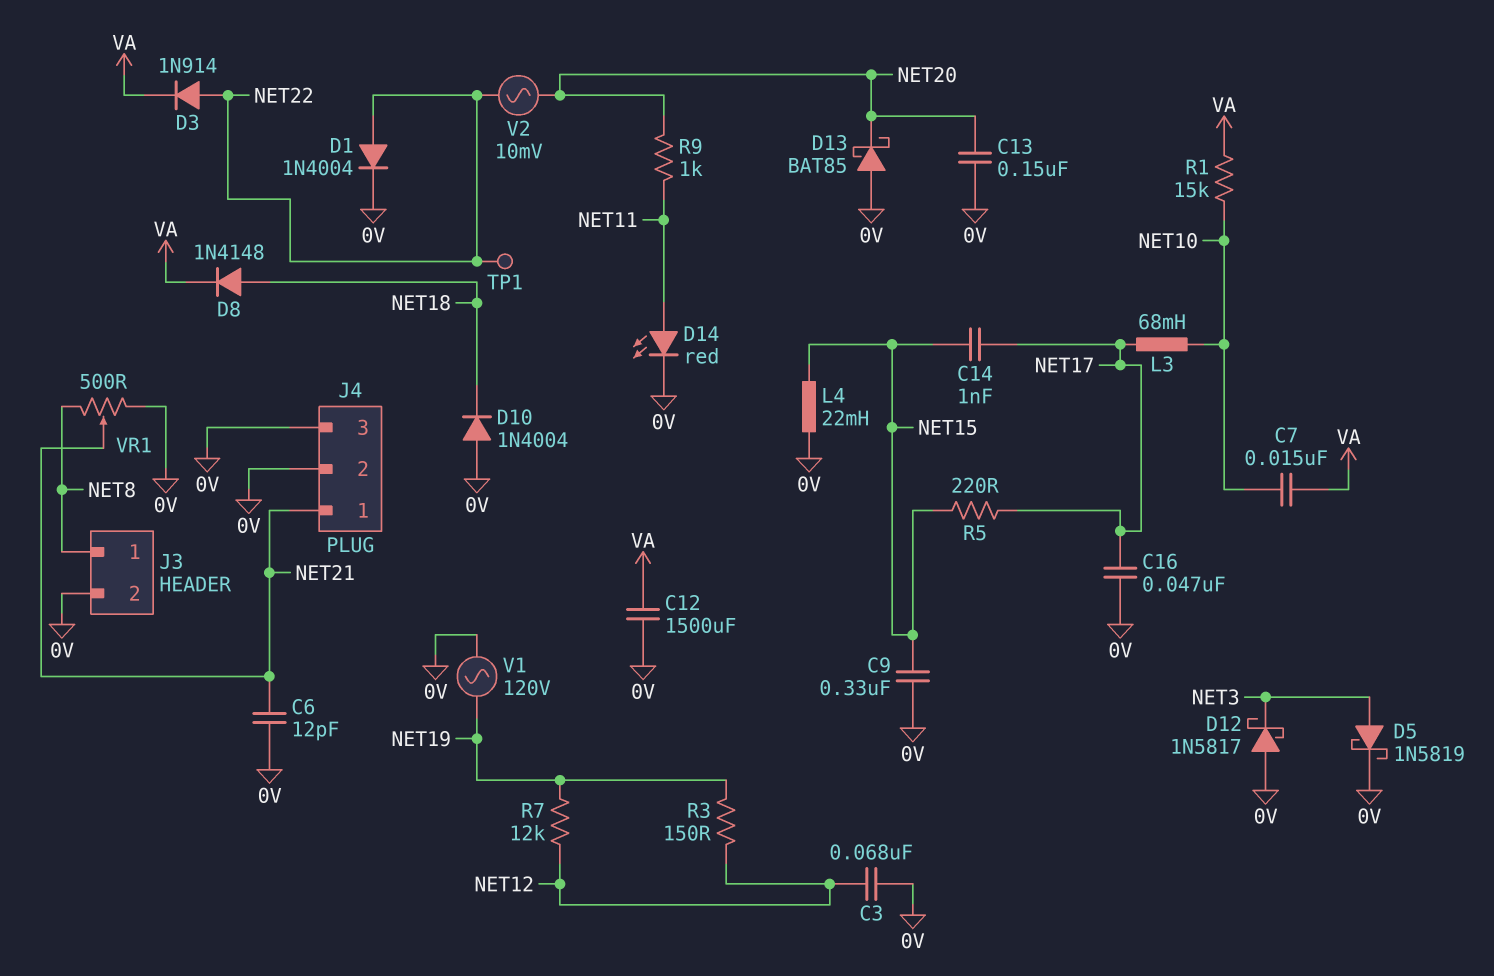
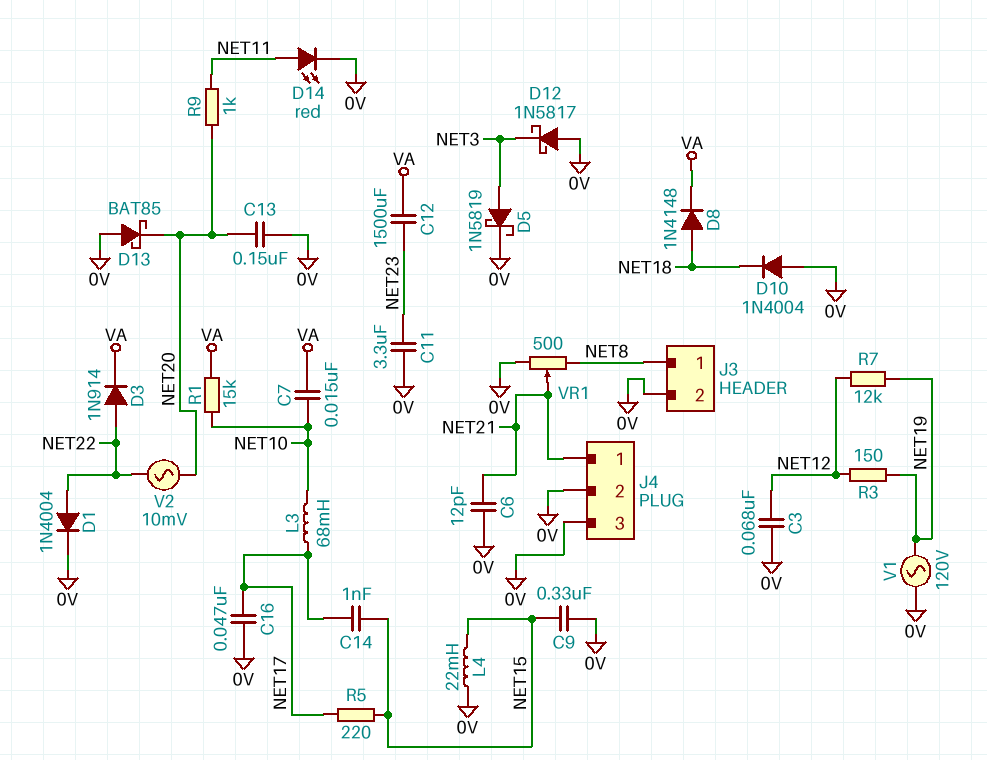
C11: none -> 3.3uF (0V, NET23)
C12: 1500uF (0V, VA) -> 1500uF (NET23, VA)
TP1: test point (NET22) -> none

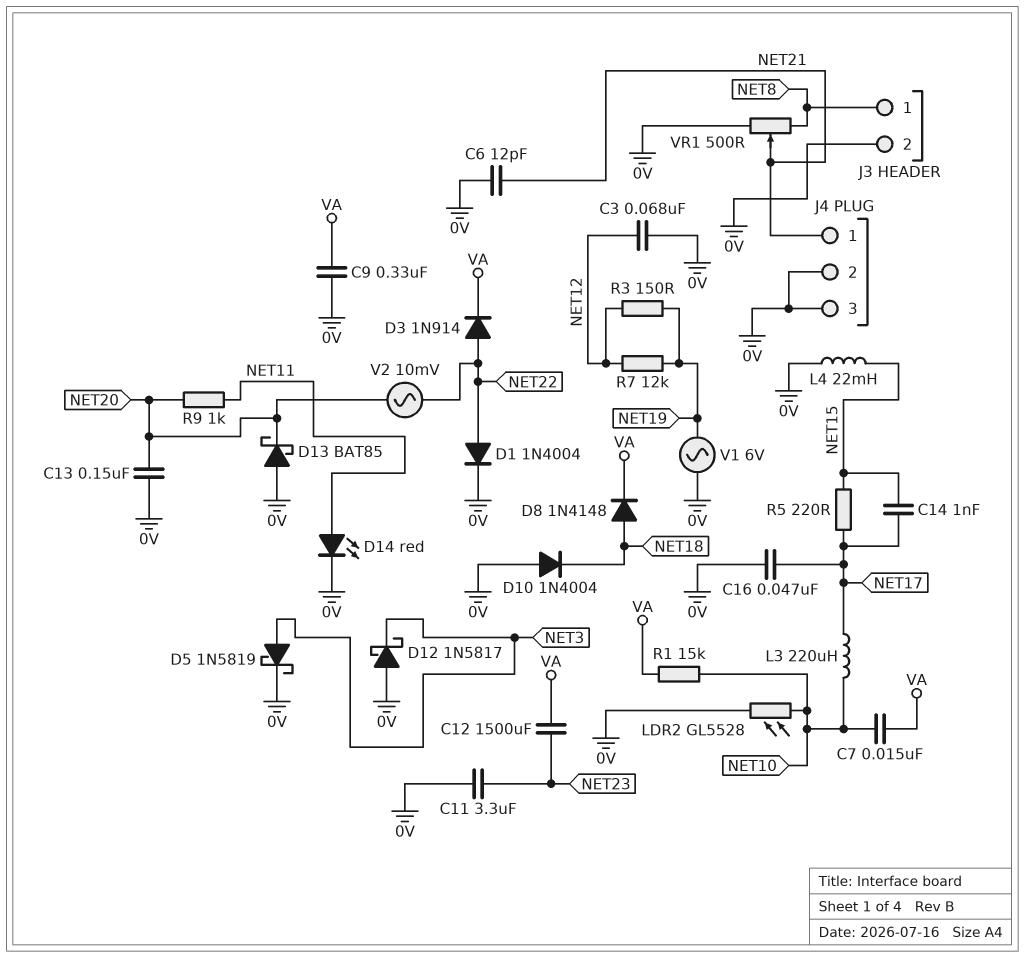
C9: 330nF (0V, NET15) -> 330nF (0V, VA)
L3: 68mH (NET10, NET17) -> 220uH (NET10, NET17)
LDR2: none -> GL5528 (0V, NET10)
V1: AC 120V (0V, NET19) -> AC 6V (0V, NET19)

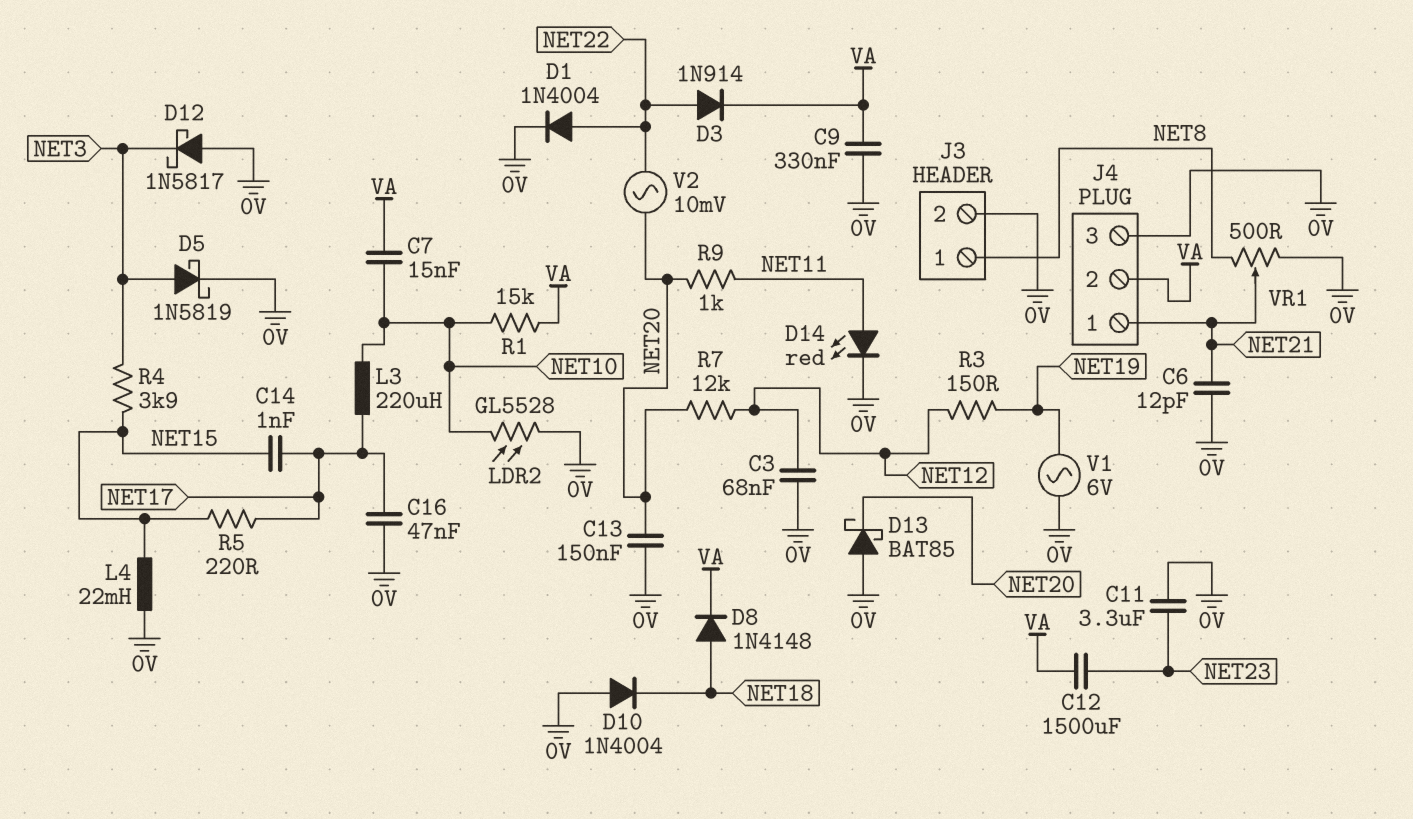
J4 pin 2: 0V -> VA
R4: none -> 3.9k (NET3, NET15)
R7: 12k (NET12, NET19) -> 12k (NET12, NET20)

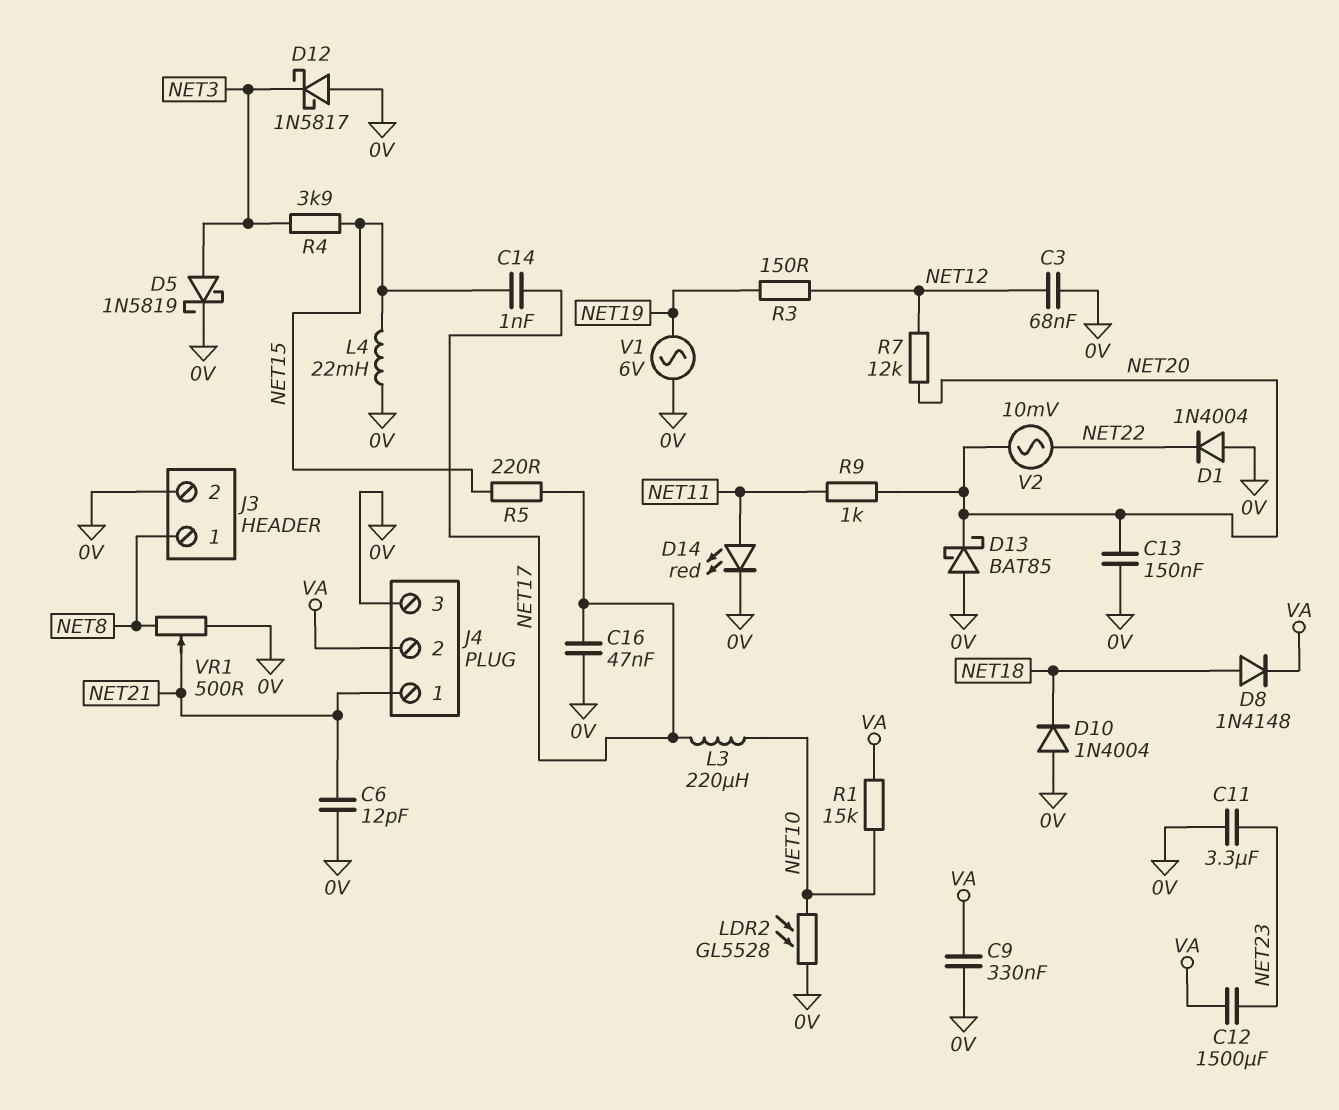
C7: 15nF (NET10, VA) -> none
D1: diode 1N4004 (A NET22, K 0V) -> diode 1N4004 (A 0V, K NET22)
D3: diode 1N914 (A NET22, K VA) -> none

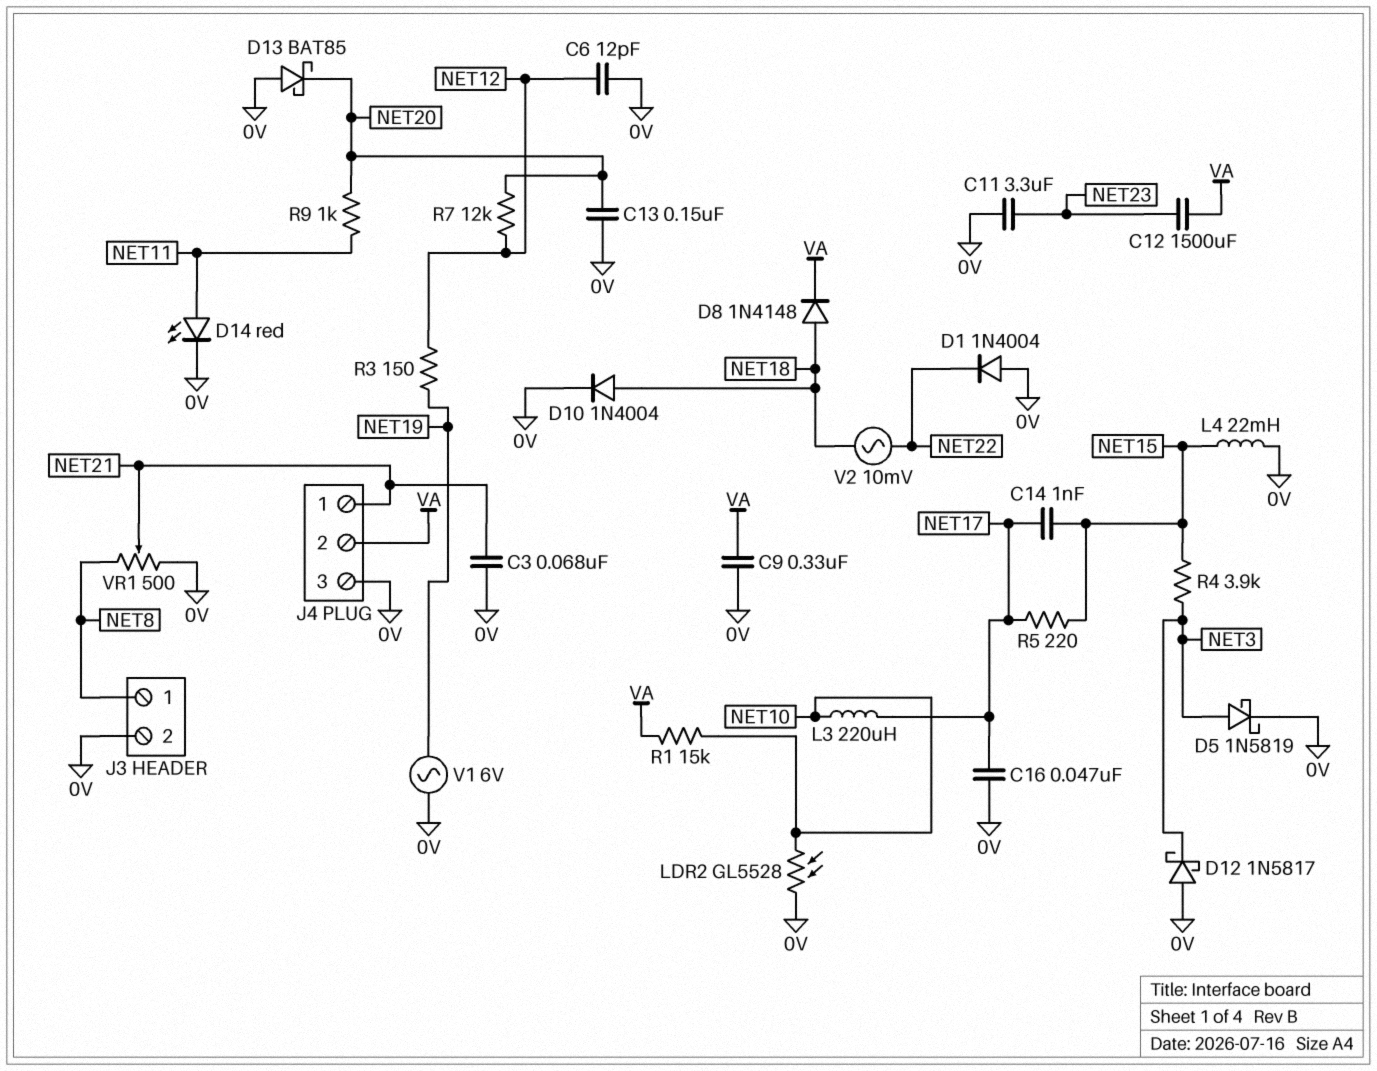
C3: 68nF (0V, NET12) -> 68nF (0V, NET21)
C6: 12pF (0V, NET21) -> 12pF (0V, NET12)
D10: diode 1N4004 (A 0V, K NET18) -> diode 1N4004 (A NET18, K 0V)
V2: AC 10mV (NET20, NET22) -> AC 10mV (NET18, NET22)

